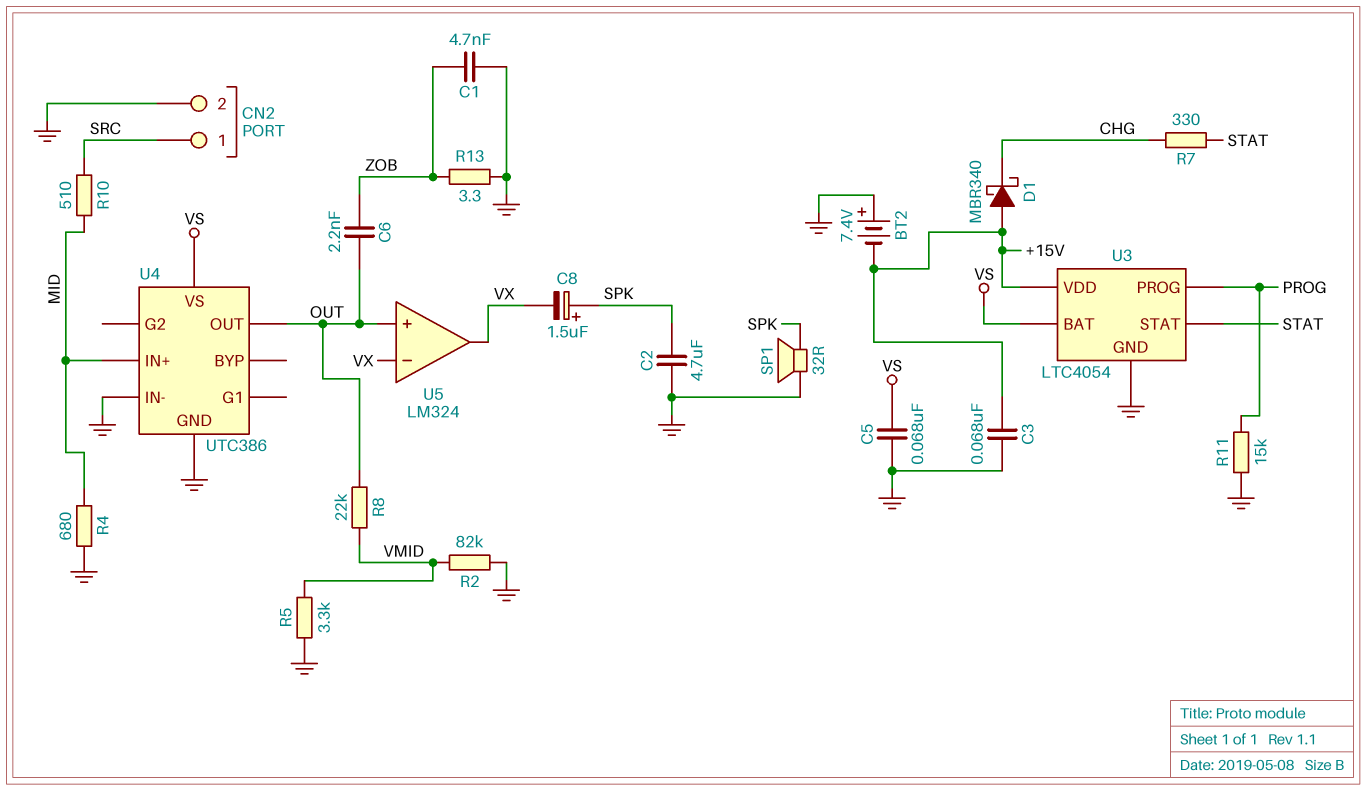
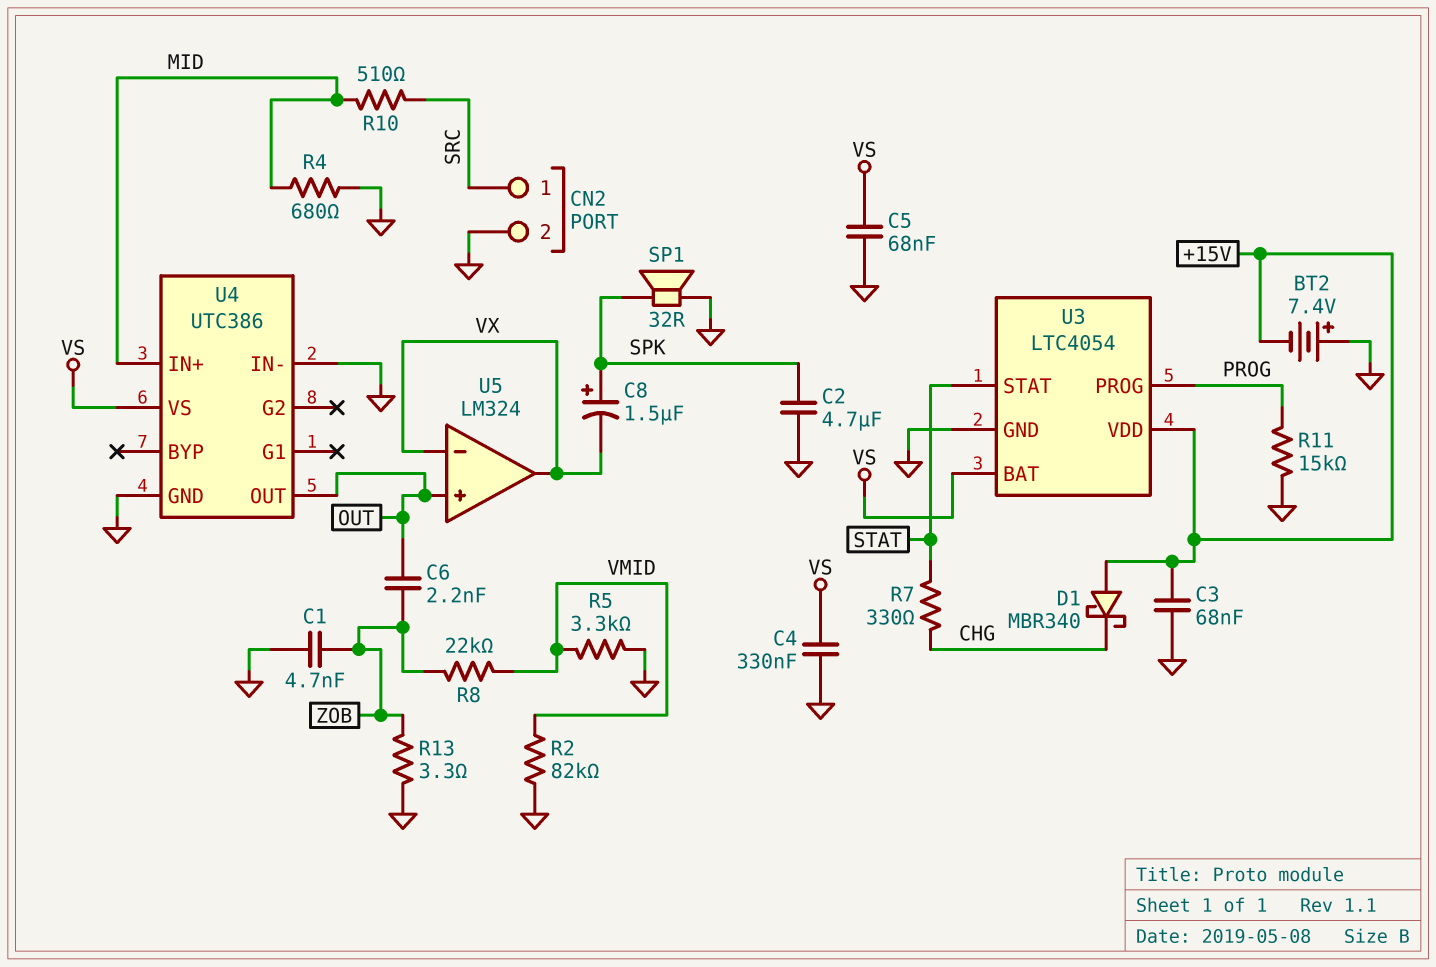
C4: none -> 330nF (GND, VS)
R8: 22k (OUT, VMID) -> 22k (VMID, ZOB)

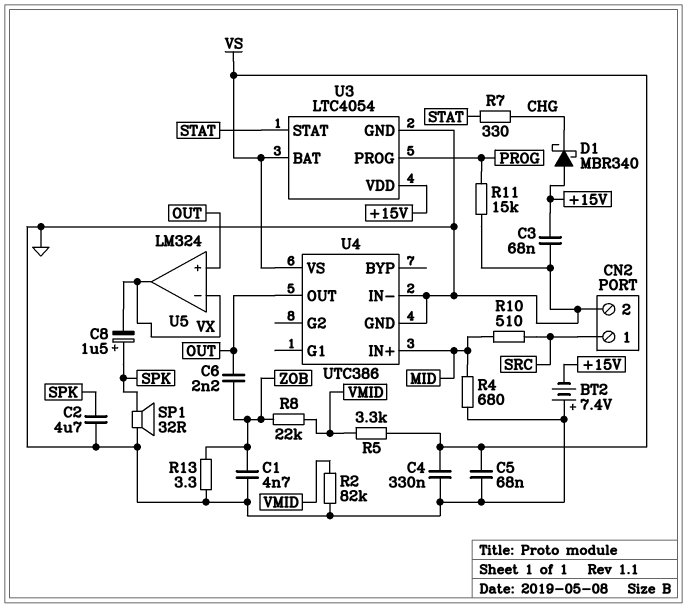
R5: 3.3k (GND, VMID) -> 3.3k (VMID, VS)

